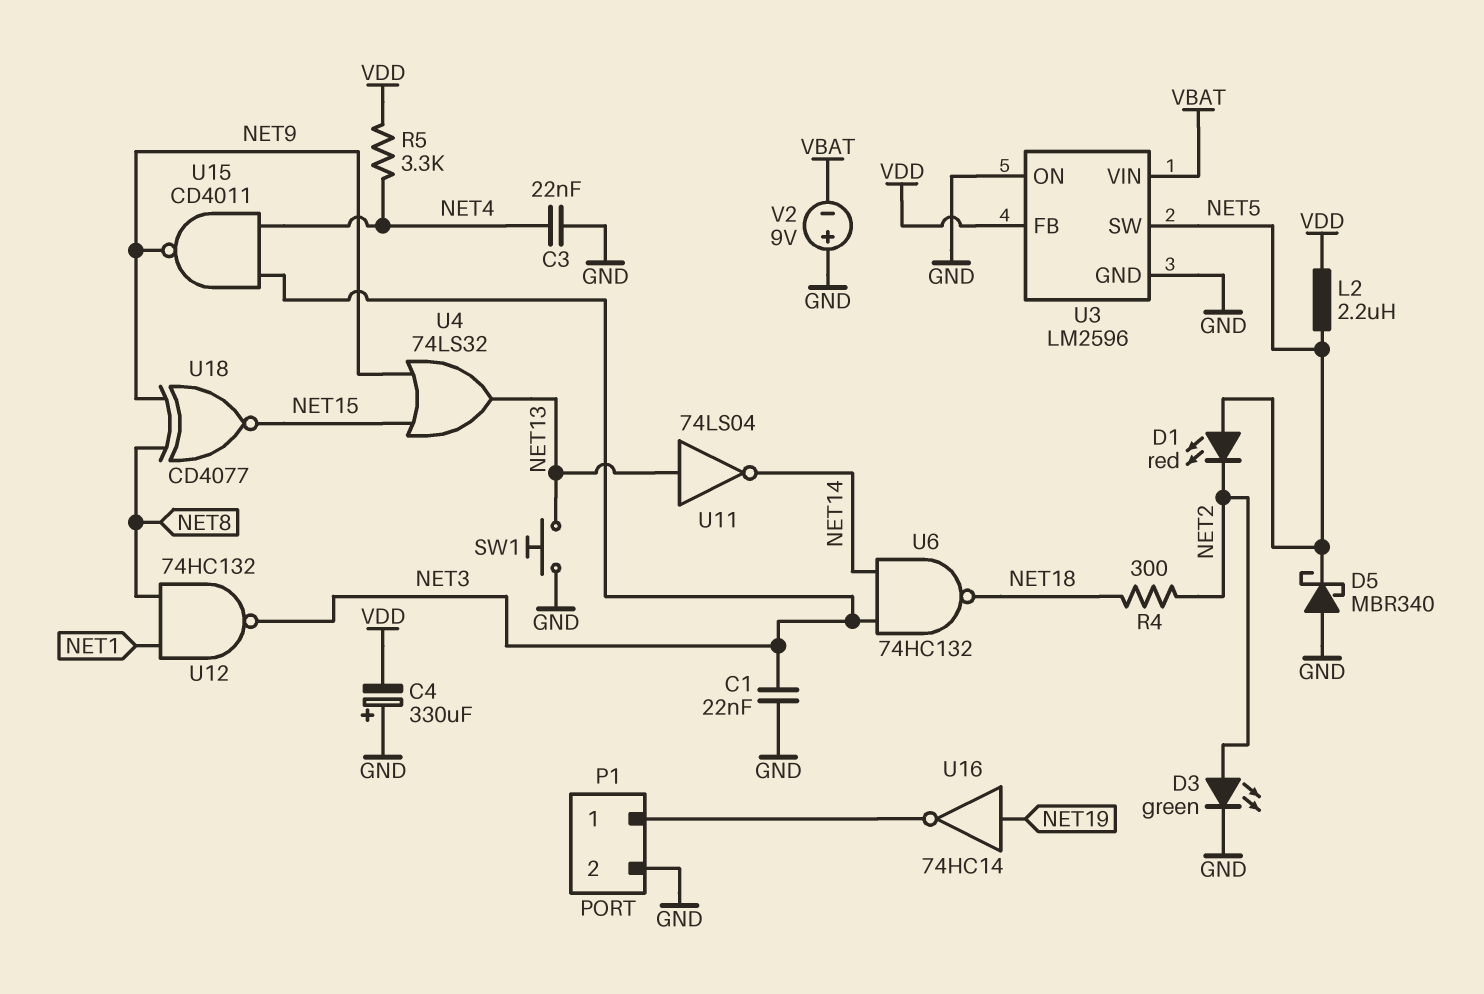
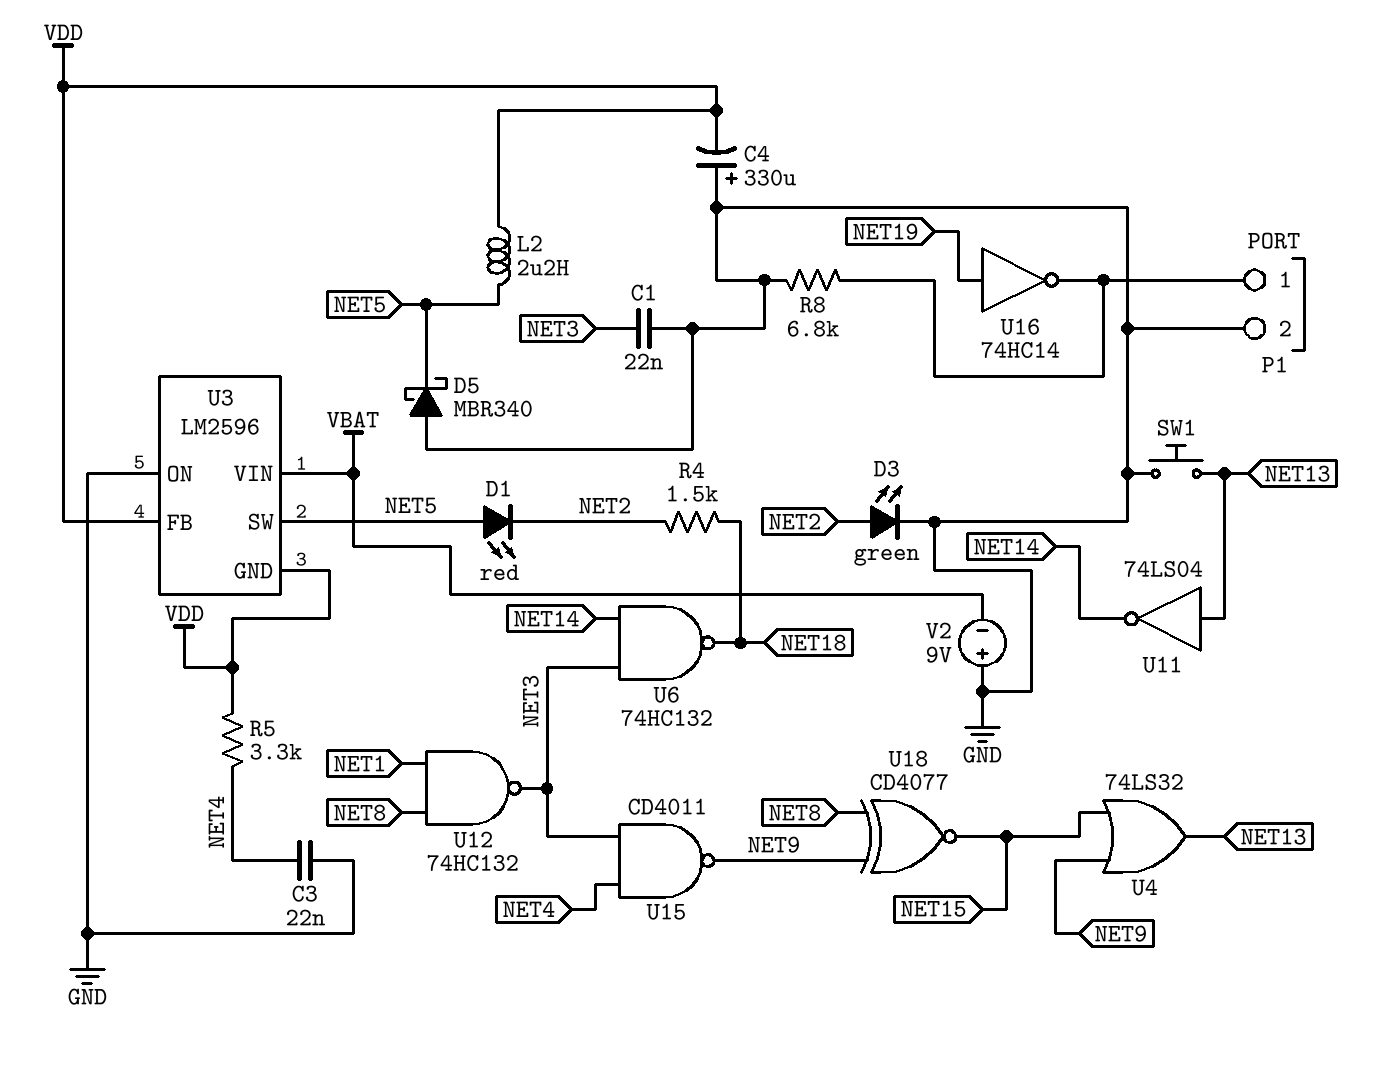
R4: 300 (NET2, NET18) -> 1.5k (NET2, NET18)
R8: none -> 6.8k (GND, P1/1)
U3 pin GND: GND -> VDD

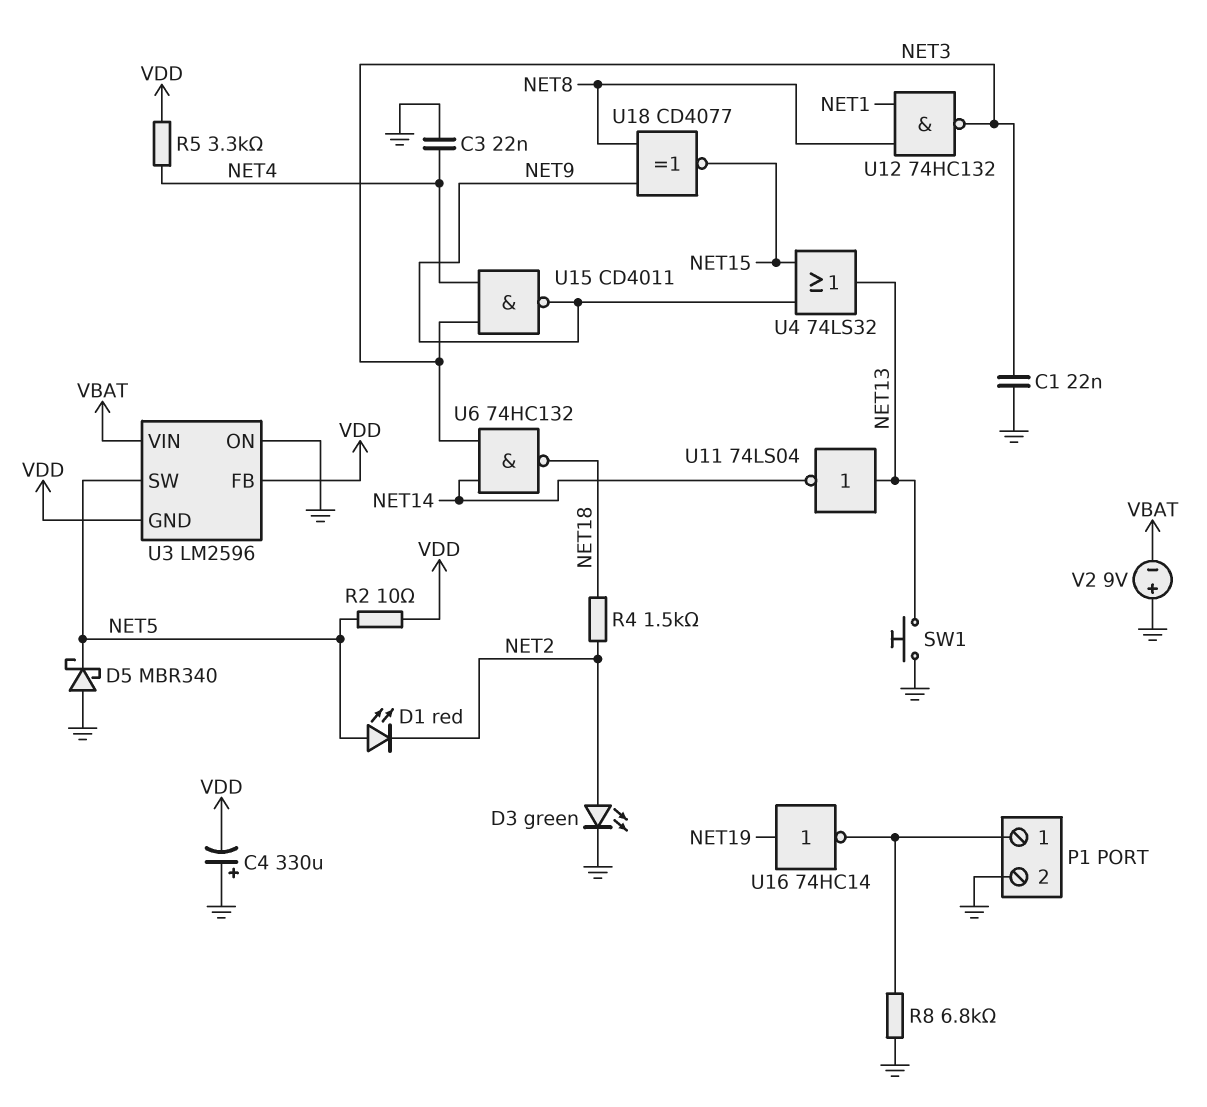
L2: 2.2uH (NET5, VDD) -> none
R2: none -> 10 (NET5, VDD)

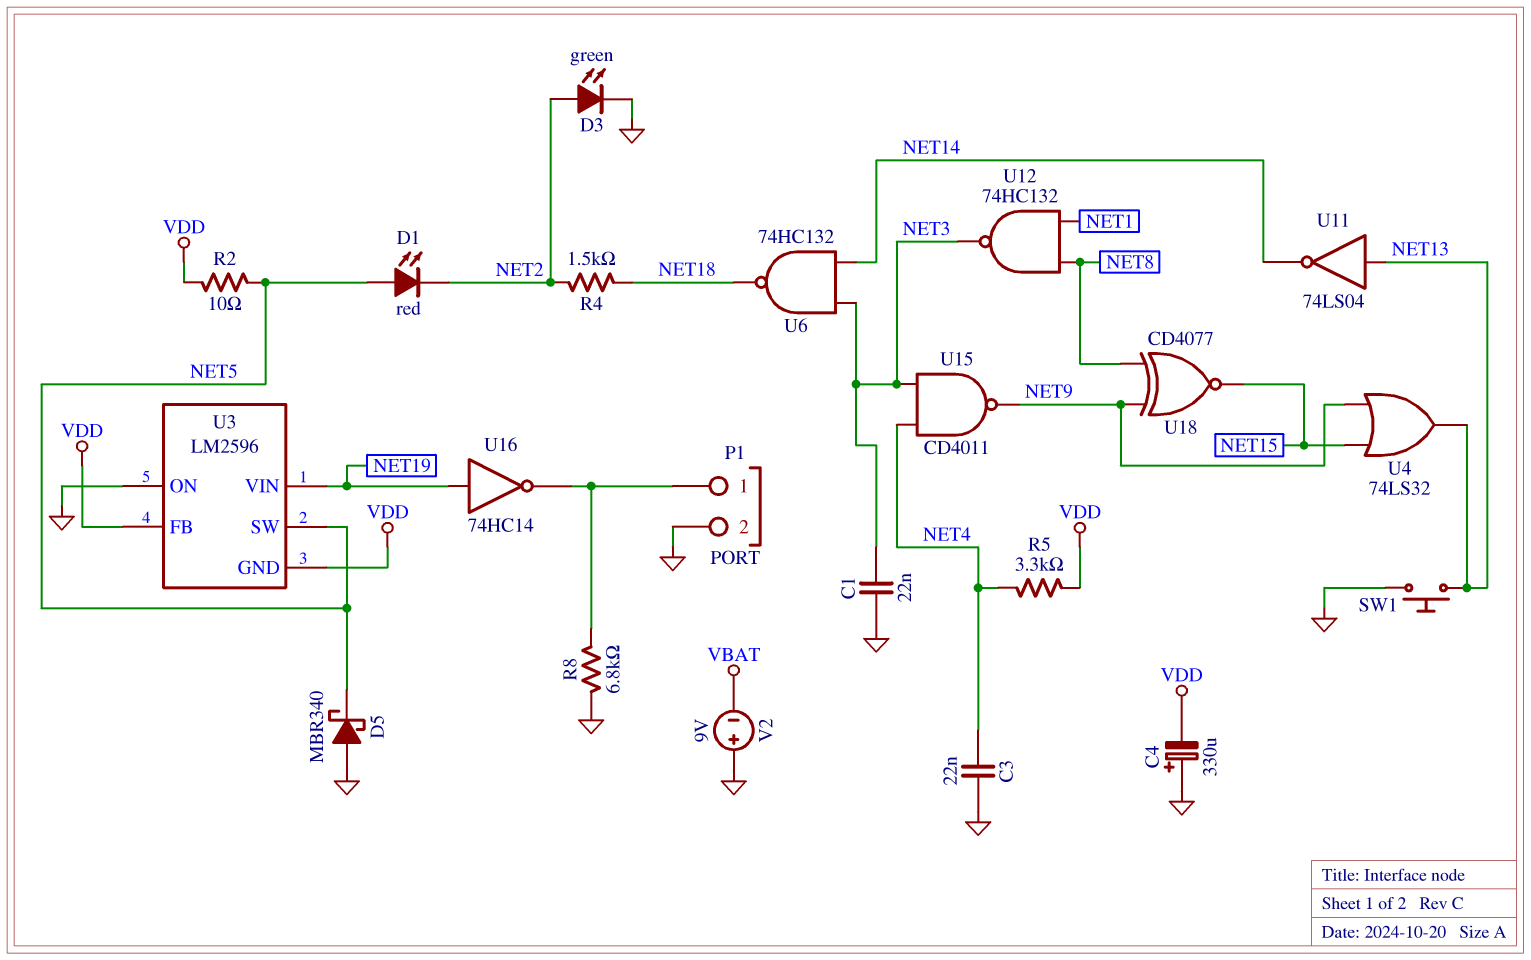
U3 pin VIN: VBAT -> NET19

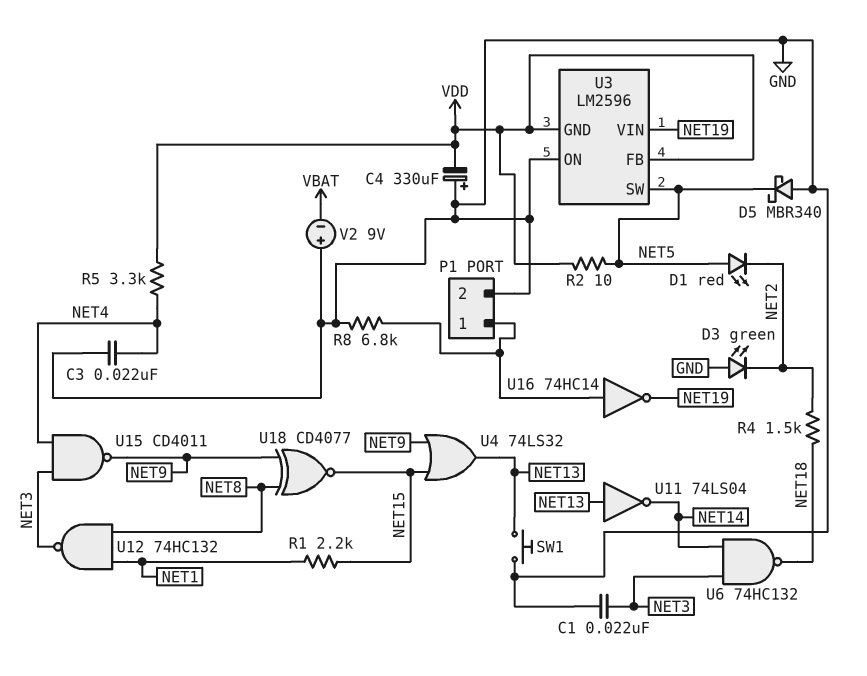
D3: LED green (A NET2, K GND) -> LED green (A GND, K NET2)
R1: none -> 2.2k (NET1, NET15)
U16: NOT 74HC14 (in NET19, out P1/1) -> NOT 74HC14 (in P1/1, out NET19)

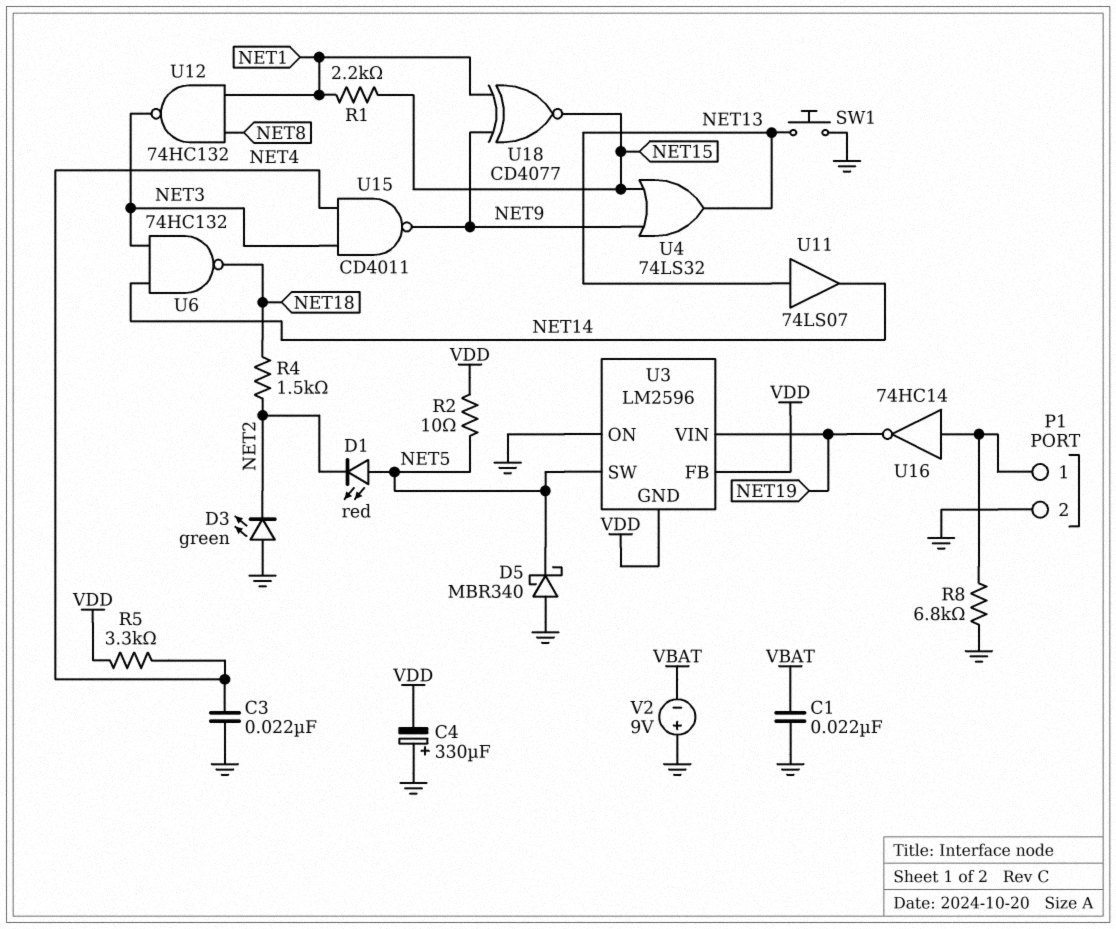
C1: 22nF (GND, NET3) -> 22nF (GND, VBAT)
U11: NOT 74LS04 (in NET13, out NET14) -> buffer 74LS07 (in NET13, out NET14)
U18: XNOR CD4077 (in NET8, in NET9, out NET15) -> XNOR CD4077 (in NET1, in NET9, out NET15)

